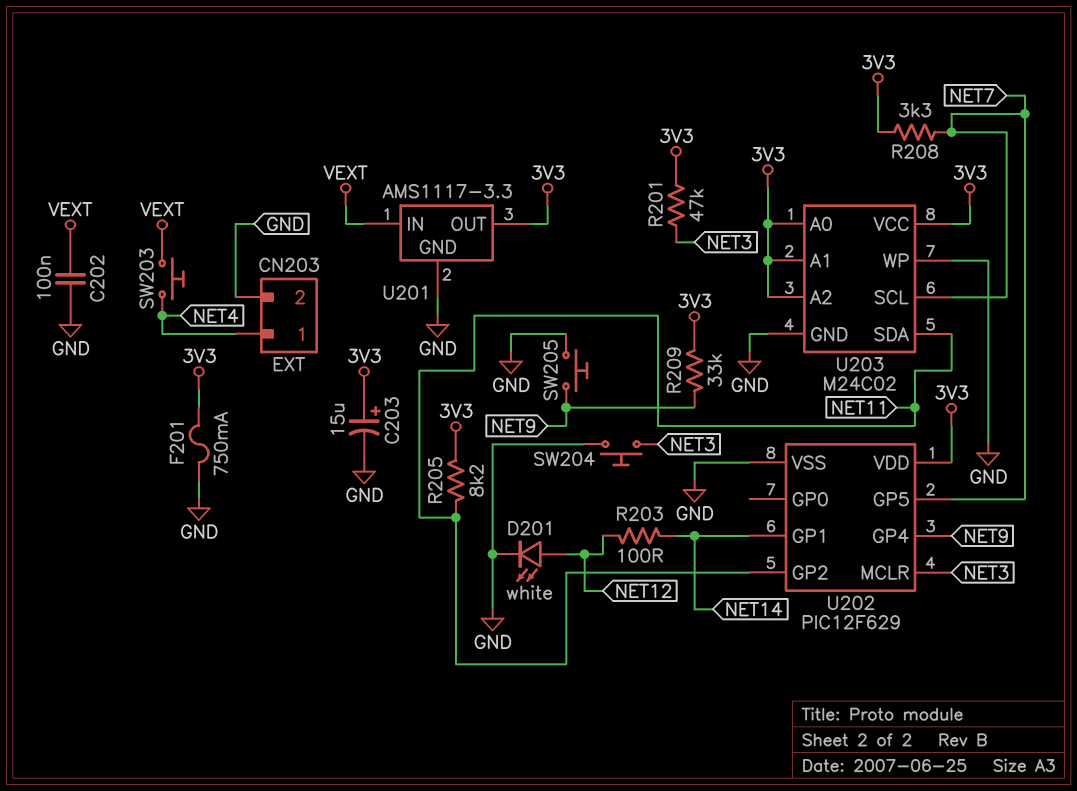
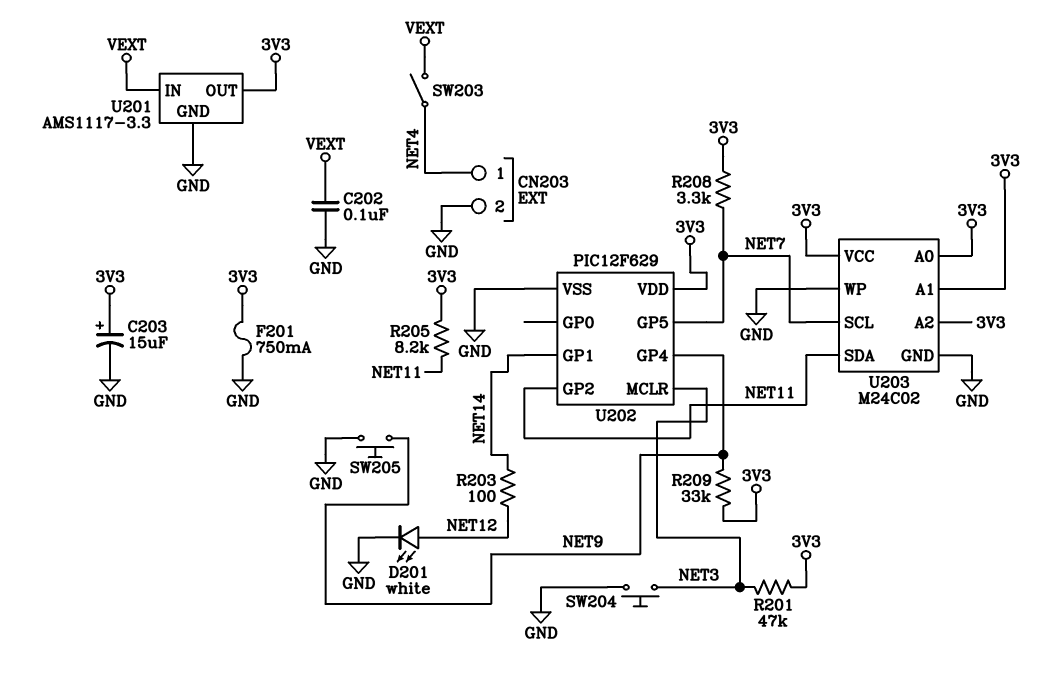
SW203: button (NET4, VEXT) -> switch (NET4, VEXT)

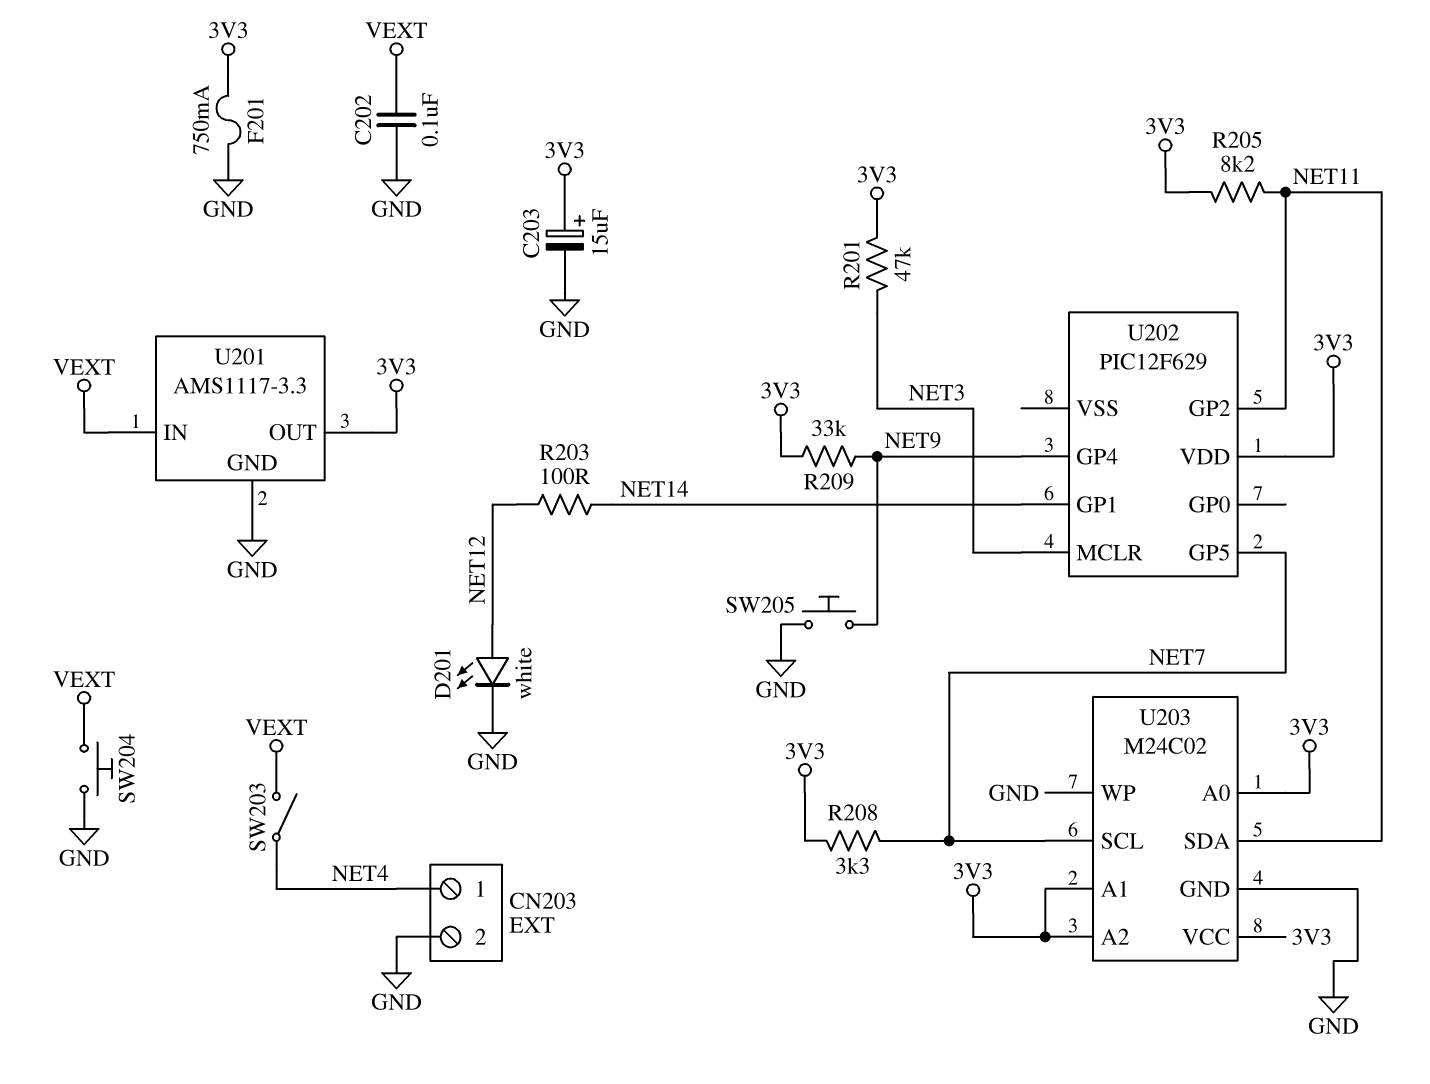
SW204: button (GND, NET3) -> button (GND, VEXT)
U202 pin VSS: GND -> none

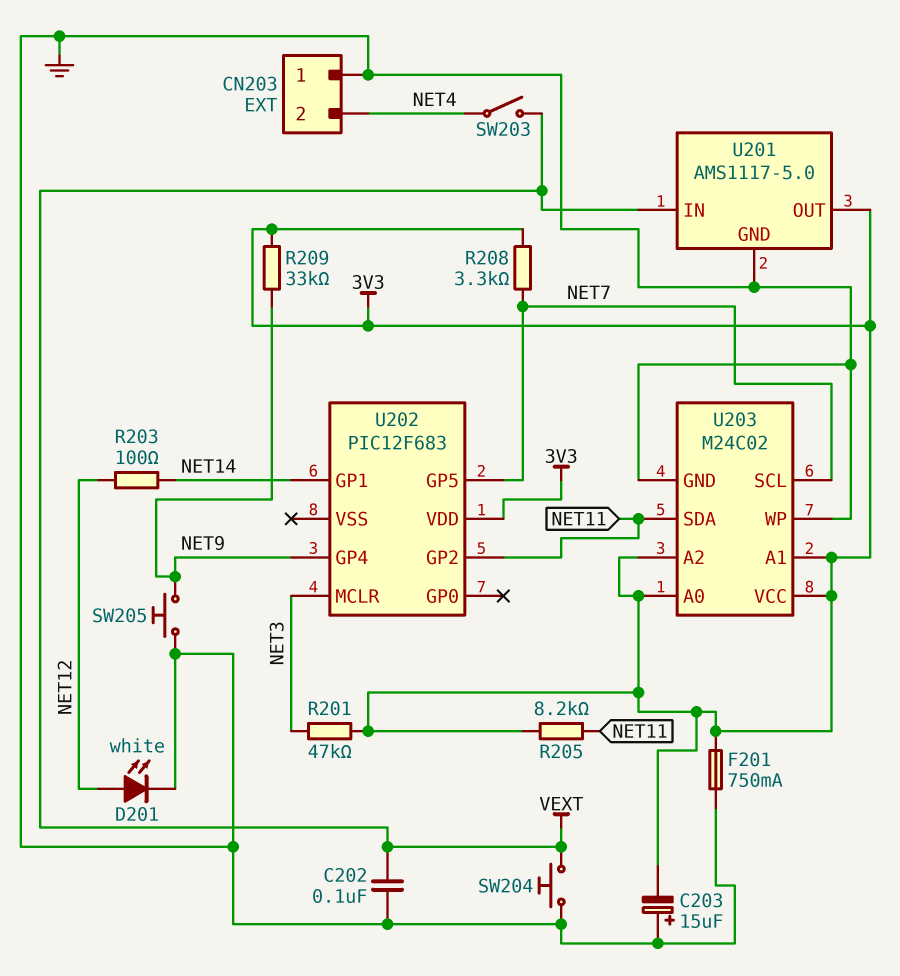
C203: 15uF (plus 3V3, minus GND) -> 15uF (plus GND, minus 3V3)
CN203 pin 1: NET4 -> GND
CN203 pin 2: GND -> NET4
U201: AMS1117-3.3 -> AMS1117-5.0
U202: PIC12F629 -> PIC12F683

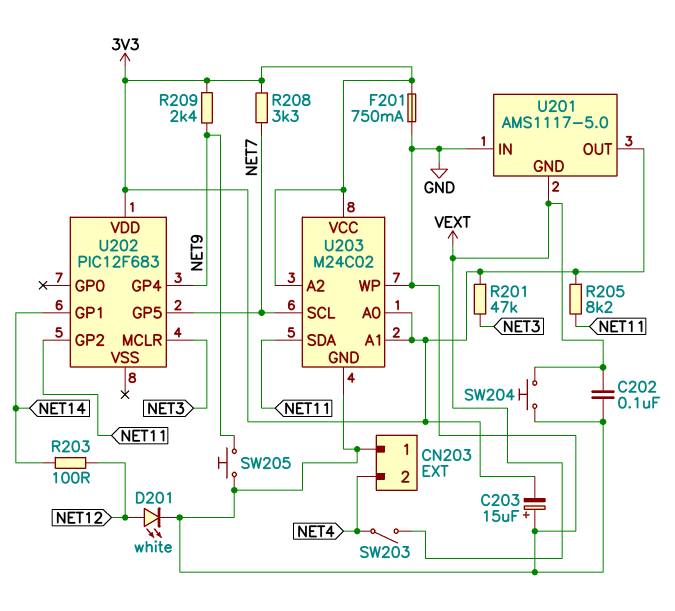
R209: 33k (3V3, NET9) -> 2.4k (3V3, NET9)
U201 pin GND: GND -> VEXT
U201 pin IN: VEXT -> GND

